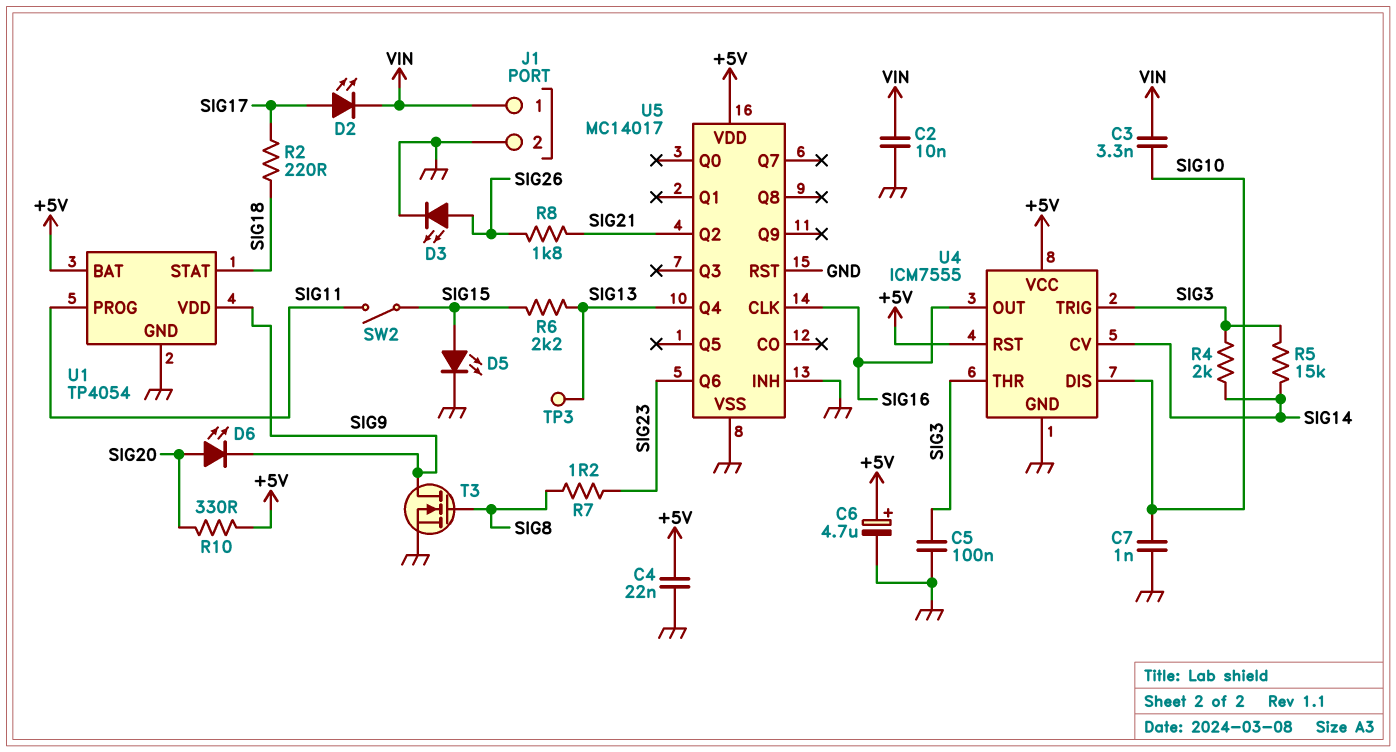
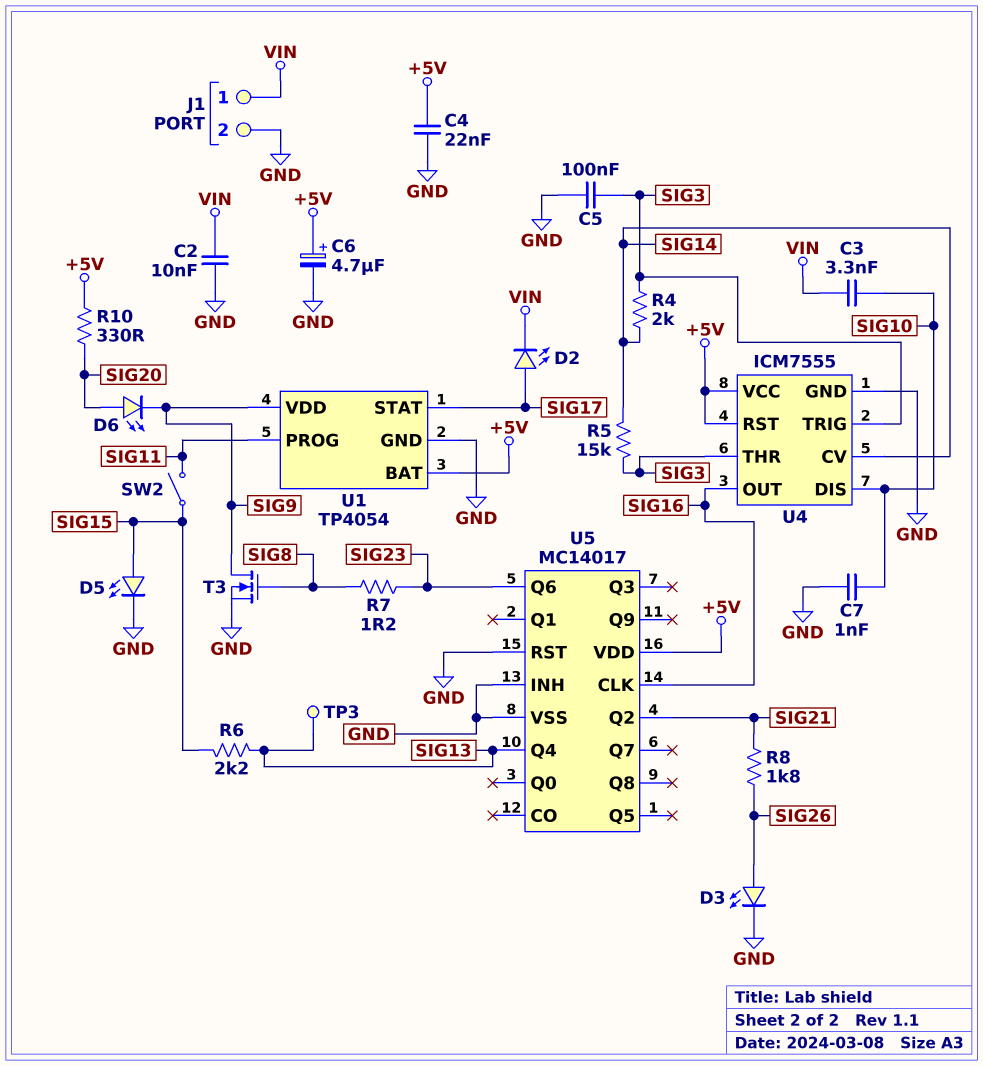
R2: 220 (SIG17, SIG18) -> none
U1 pin STAT: SIG18 -> SIG17

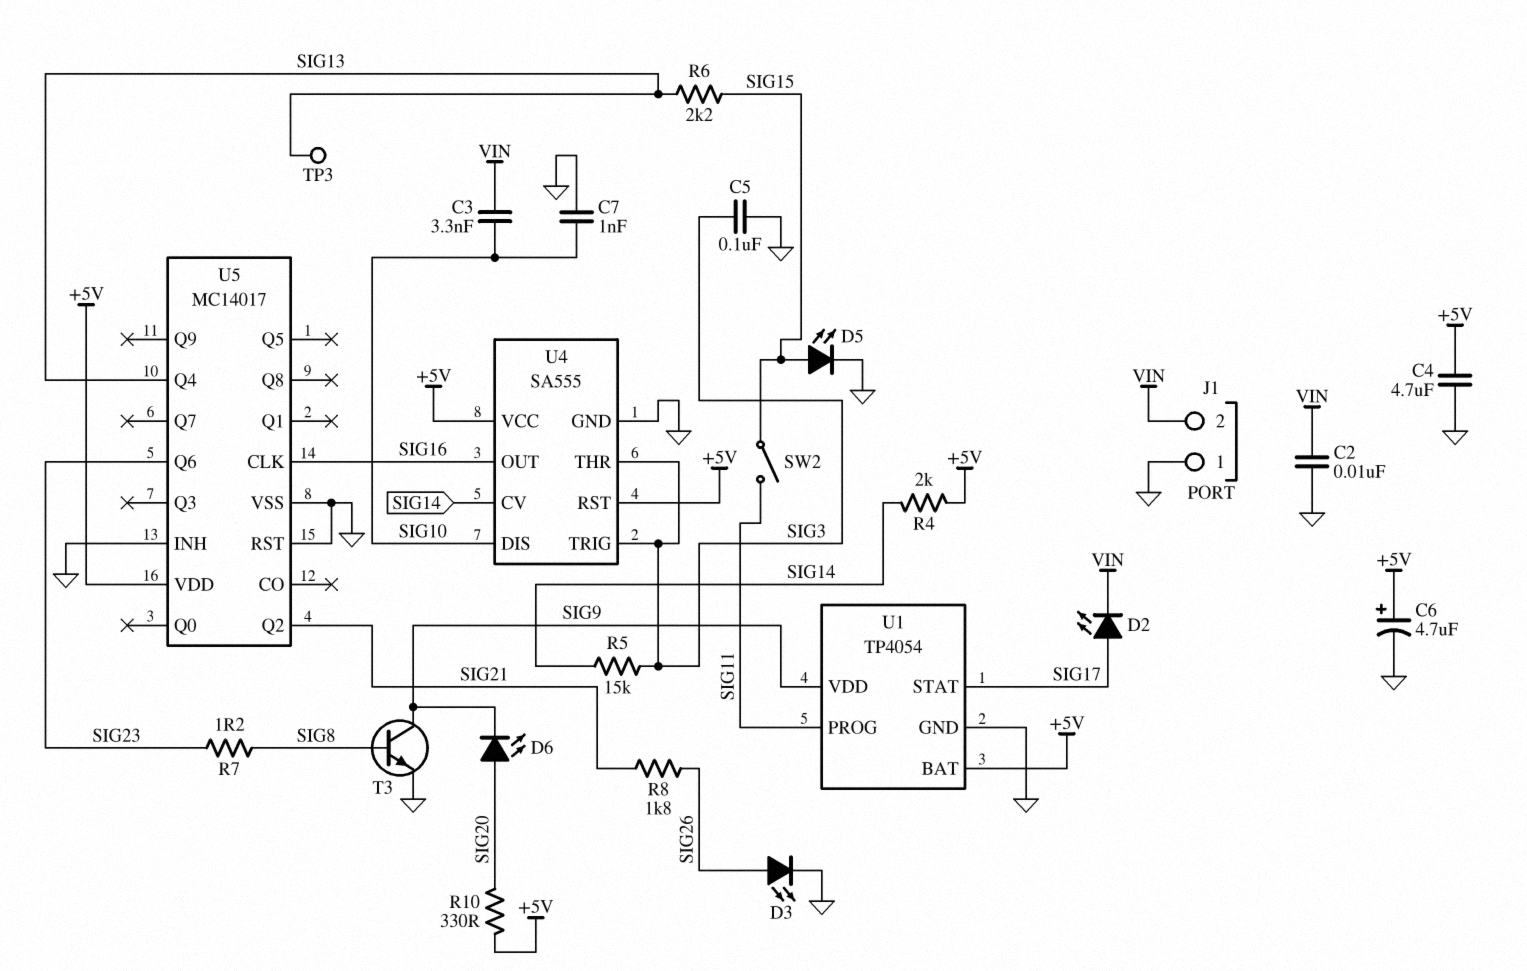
C4: 22nF (+5V, GND) -> 4.7uF (+5V, GND)
J1 pin 1: VIN -> GND
J1 pin 2: GND -> VIN
R4: 2k (SIG3, SIG14) -> 2k (+5V, SIG14)
T3: NMOS (G SIG8, D SIG9, S GND) -> NPN (B SIG8, C SIG9, E GND)
U4: ICM7555 -> SA555

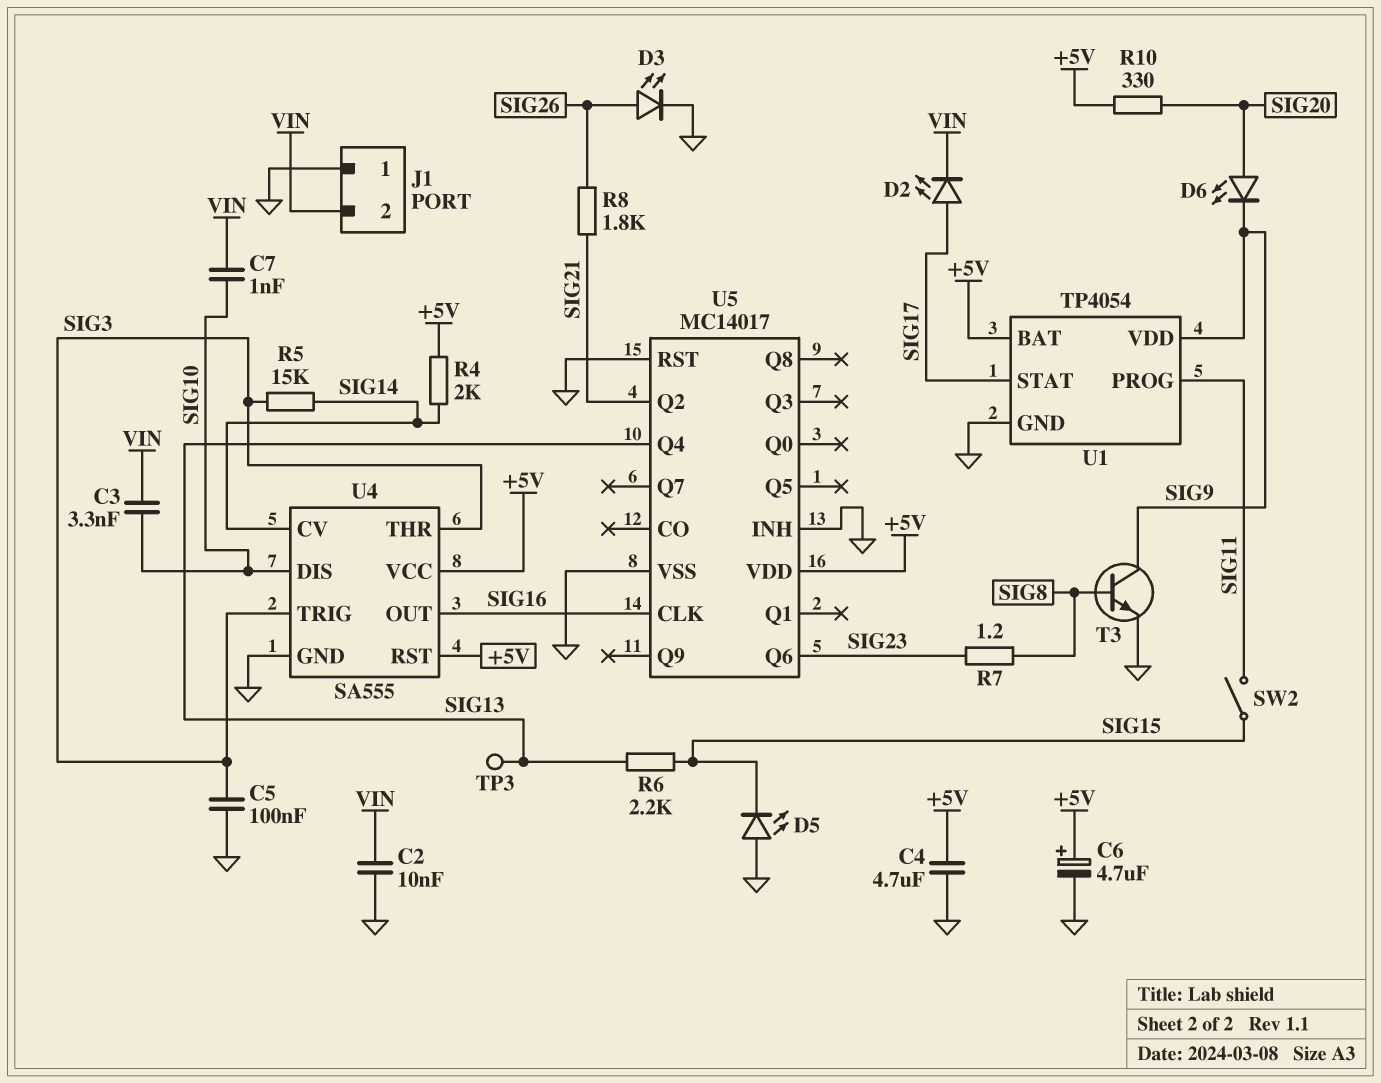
C7: 1nF (GND, SIG10) -> 1nF (SIG10, VIN)
D5: LED (A SIG15, K GND) -> LED (A GND, K SIG15)

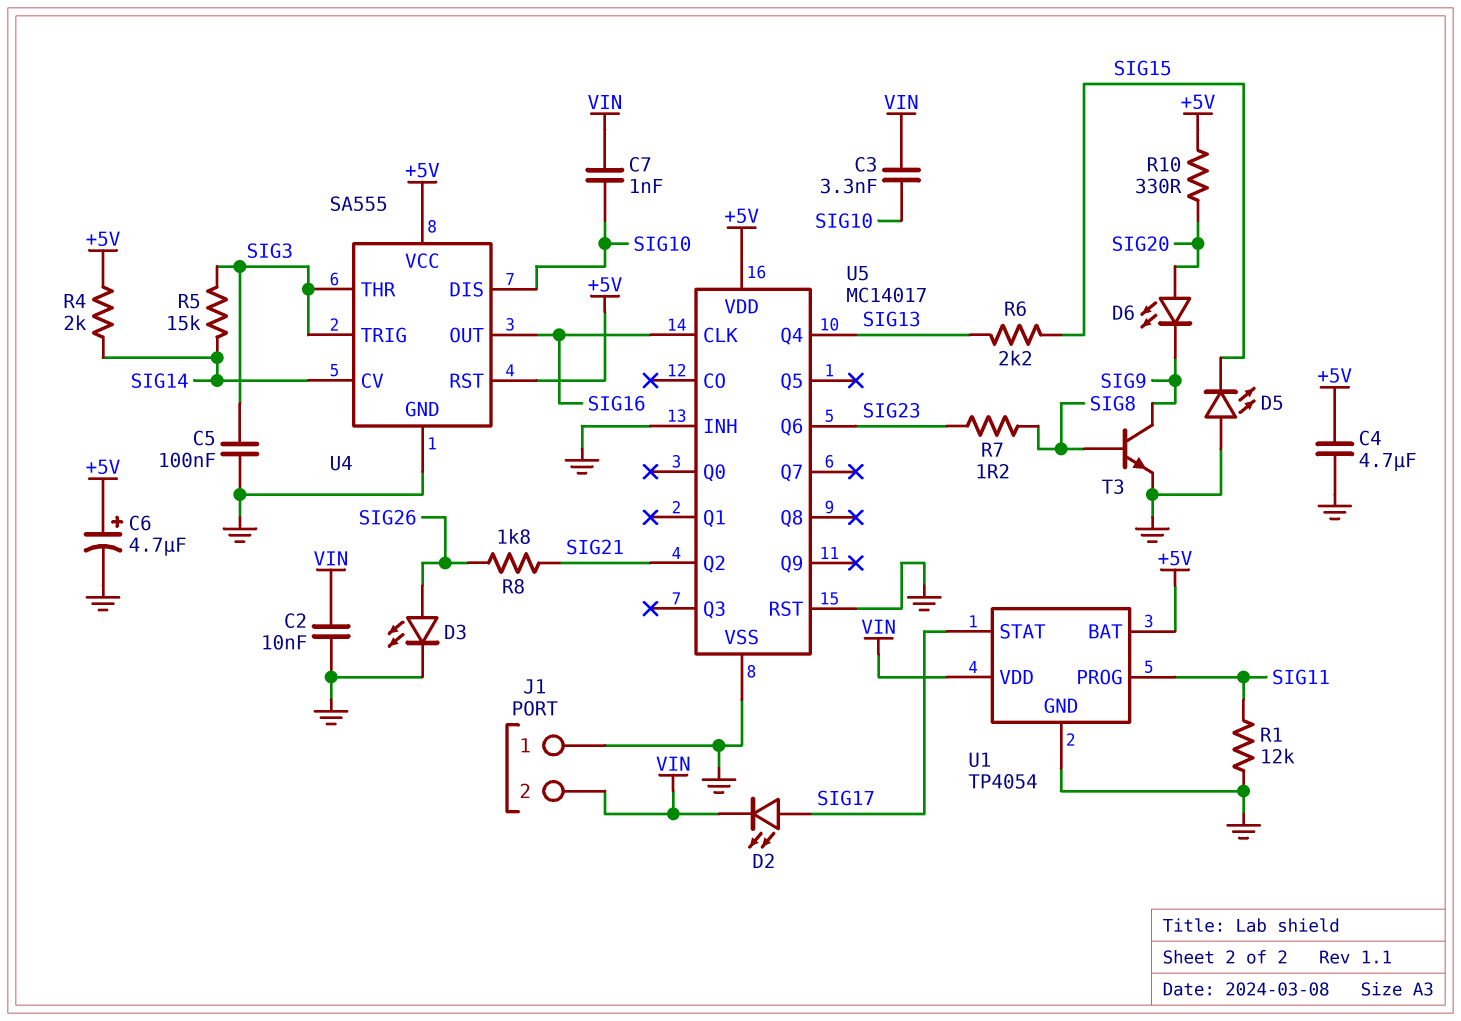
R1: none -> 12k (GND, SIG11)
SW2: switch (SIG11, SIG15) -> none
TP3: test point (SIG13) -> none
U1 pin VDD: SIG9 -> VIN

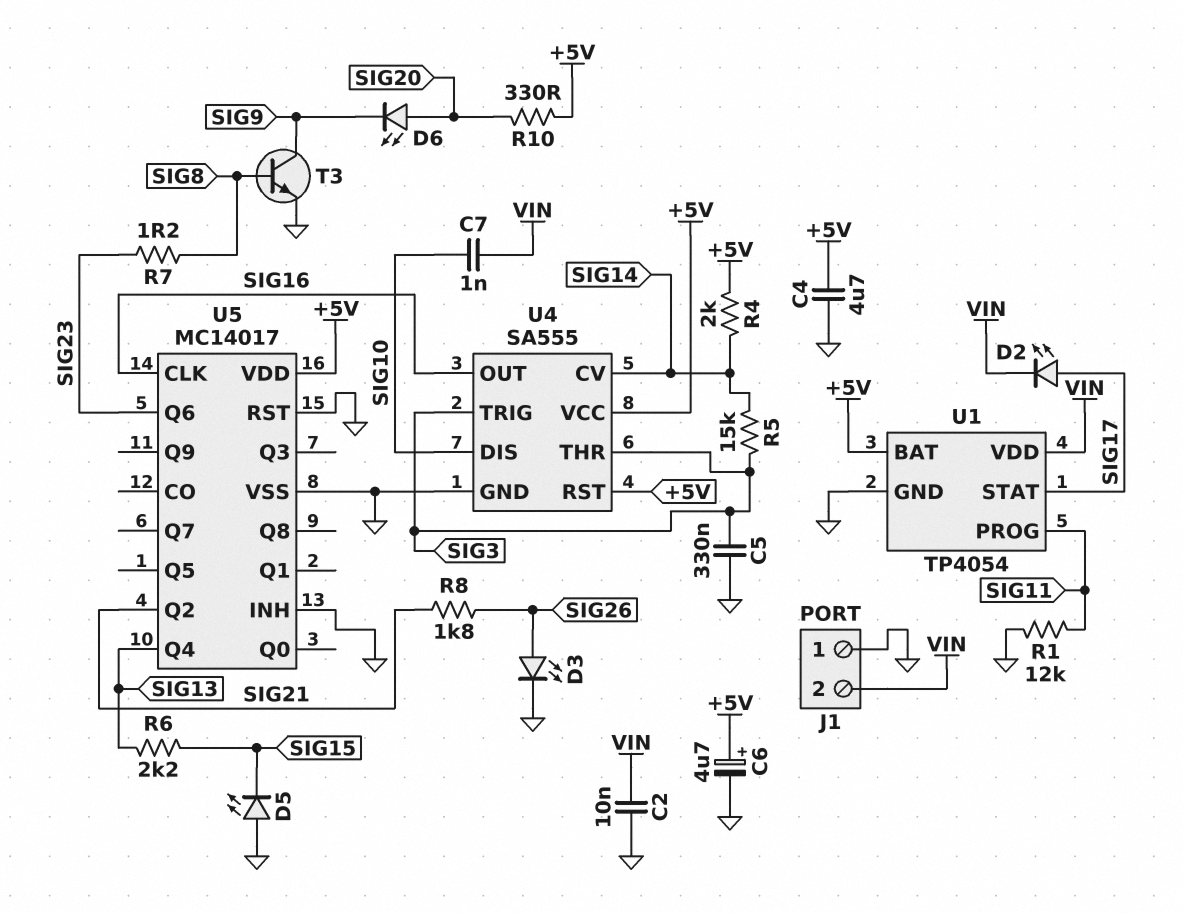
C3: 3.3nF (SIG10, VIN) -> none
C5: 100nF (GND, SIG3) -> 330nF (GND, SIG3)

